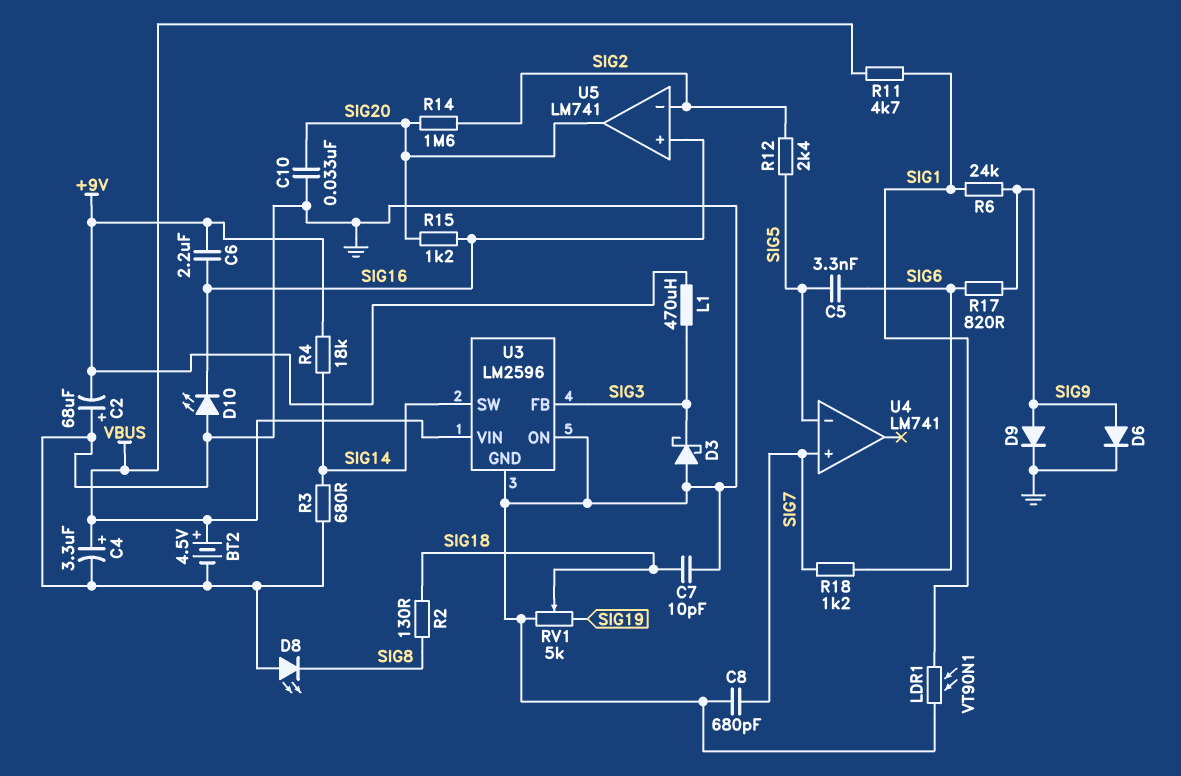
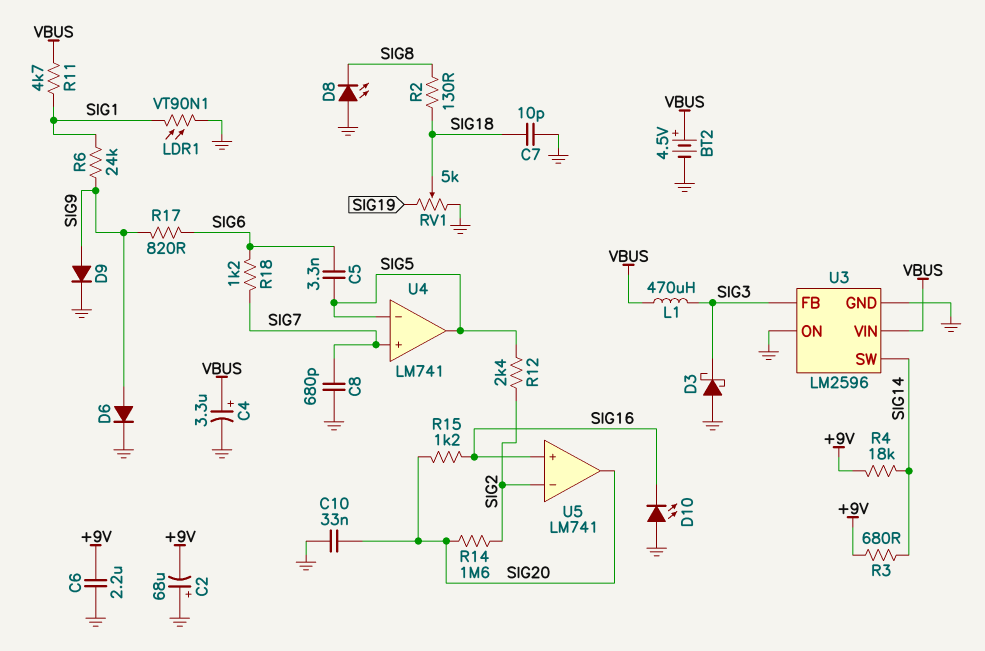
C6: 2.2uF (+9V, SIG16) -> 2.2uF (+9V, GND)
L1: 470uH (+9V, SIG3) -> 470uH (SIG3, VBUS)
R3: 680 (GND, SIG14) -> 680 (+9V, SIG14)
U4 pin out: none -> SIG5

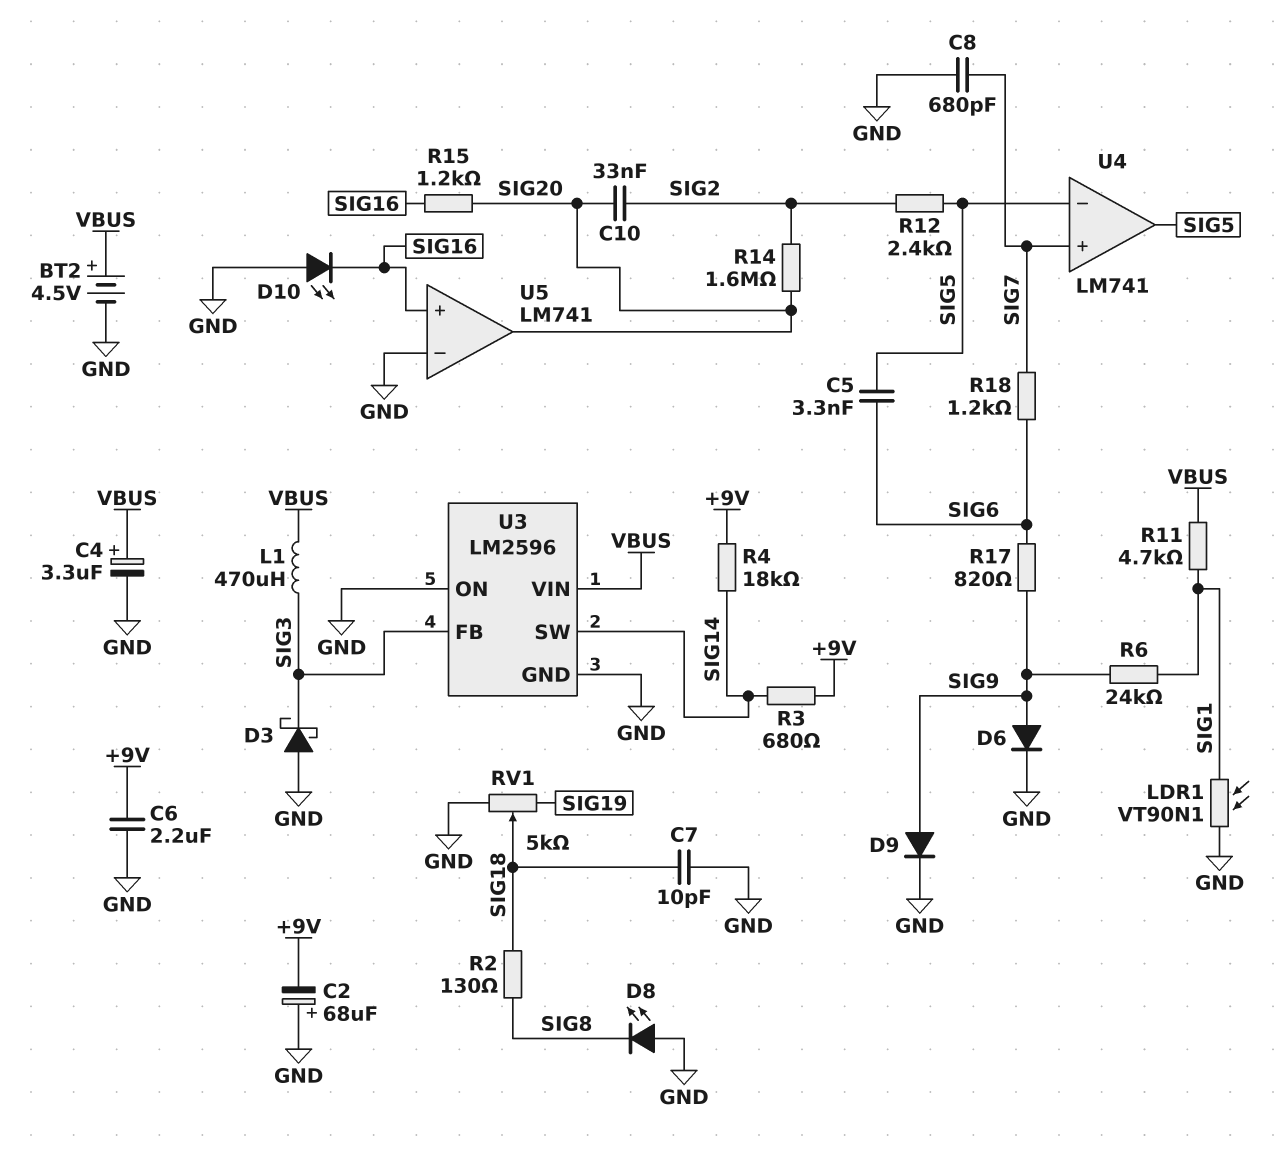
C10: 33nF (GND, SIG20) -> 33nF (SIG2, SIG20)
U5 pin in-: SIG2 -> GND

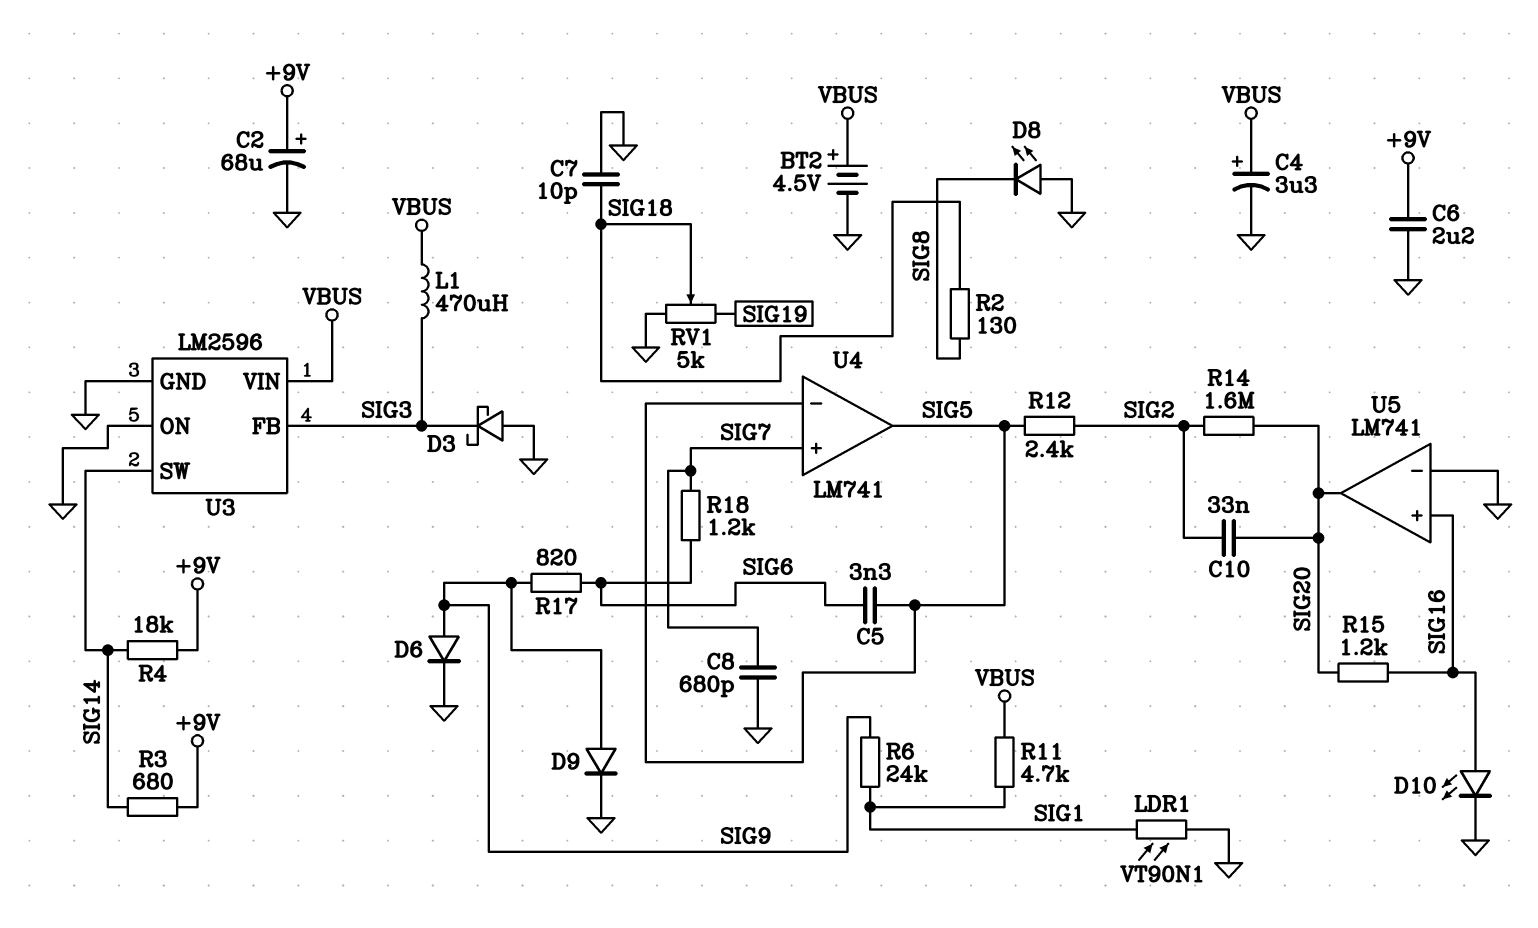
C2: 68uF (plus GND, minus +9V) -> 68uF (plus +9V, minus GND)
D10: LED (A GND, K SIG16) -> LED (A SIG16, K GND)

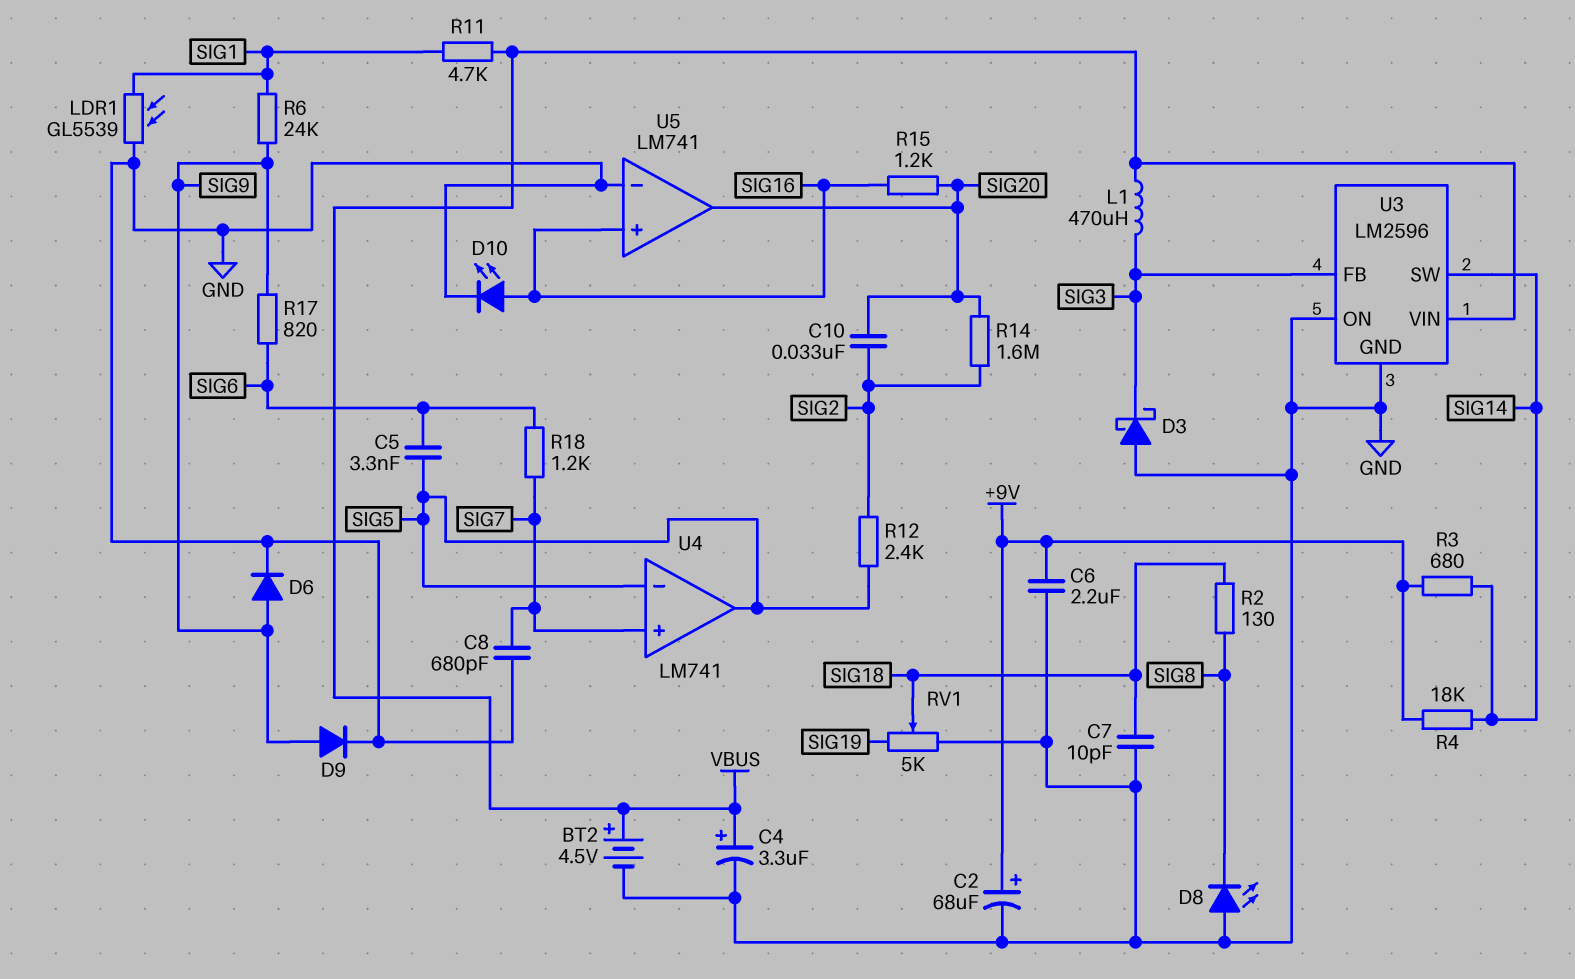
LDR1: VT90N1 (GND, SIG1) -> GL5539 (GND, SIG1)

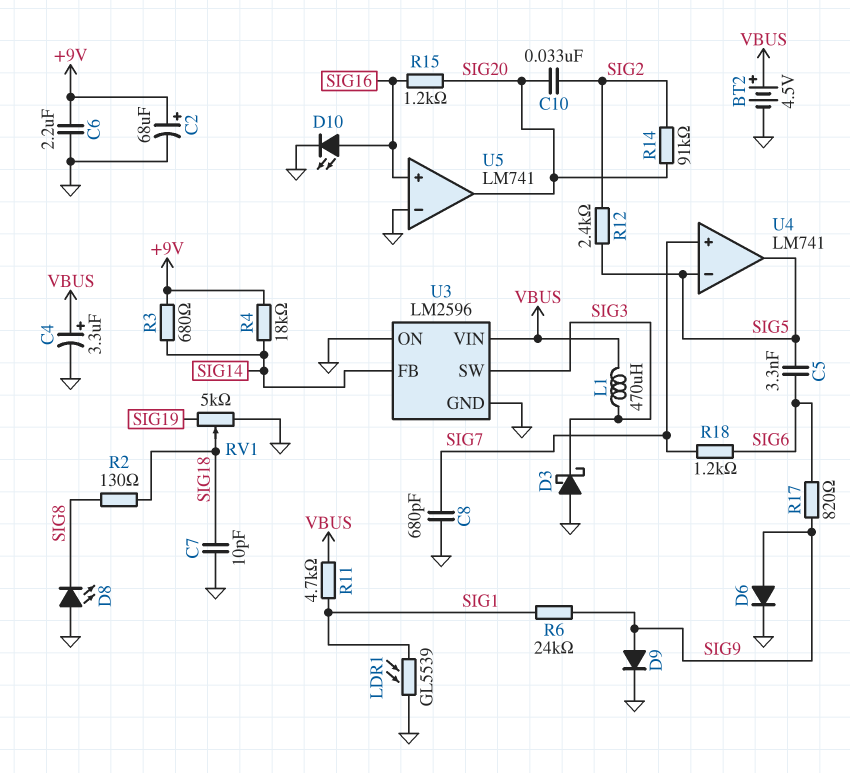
R14: 1.6M (SIG2, SIG20) -> 91k (SIG2, SIG20)
U3 pin FB: SIG3 -> SIG14
U3 pin SW: SIG14 -> SIG3

